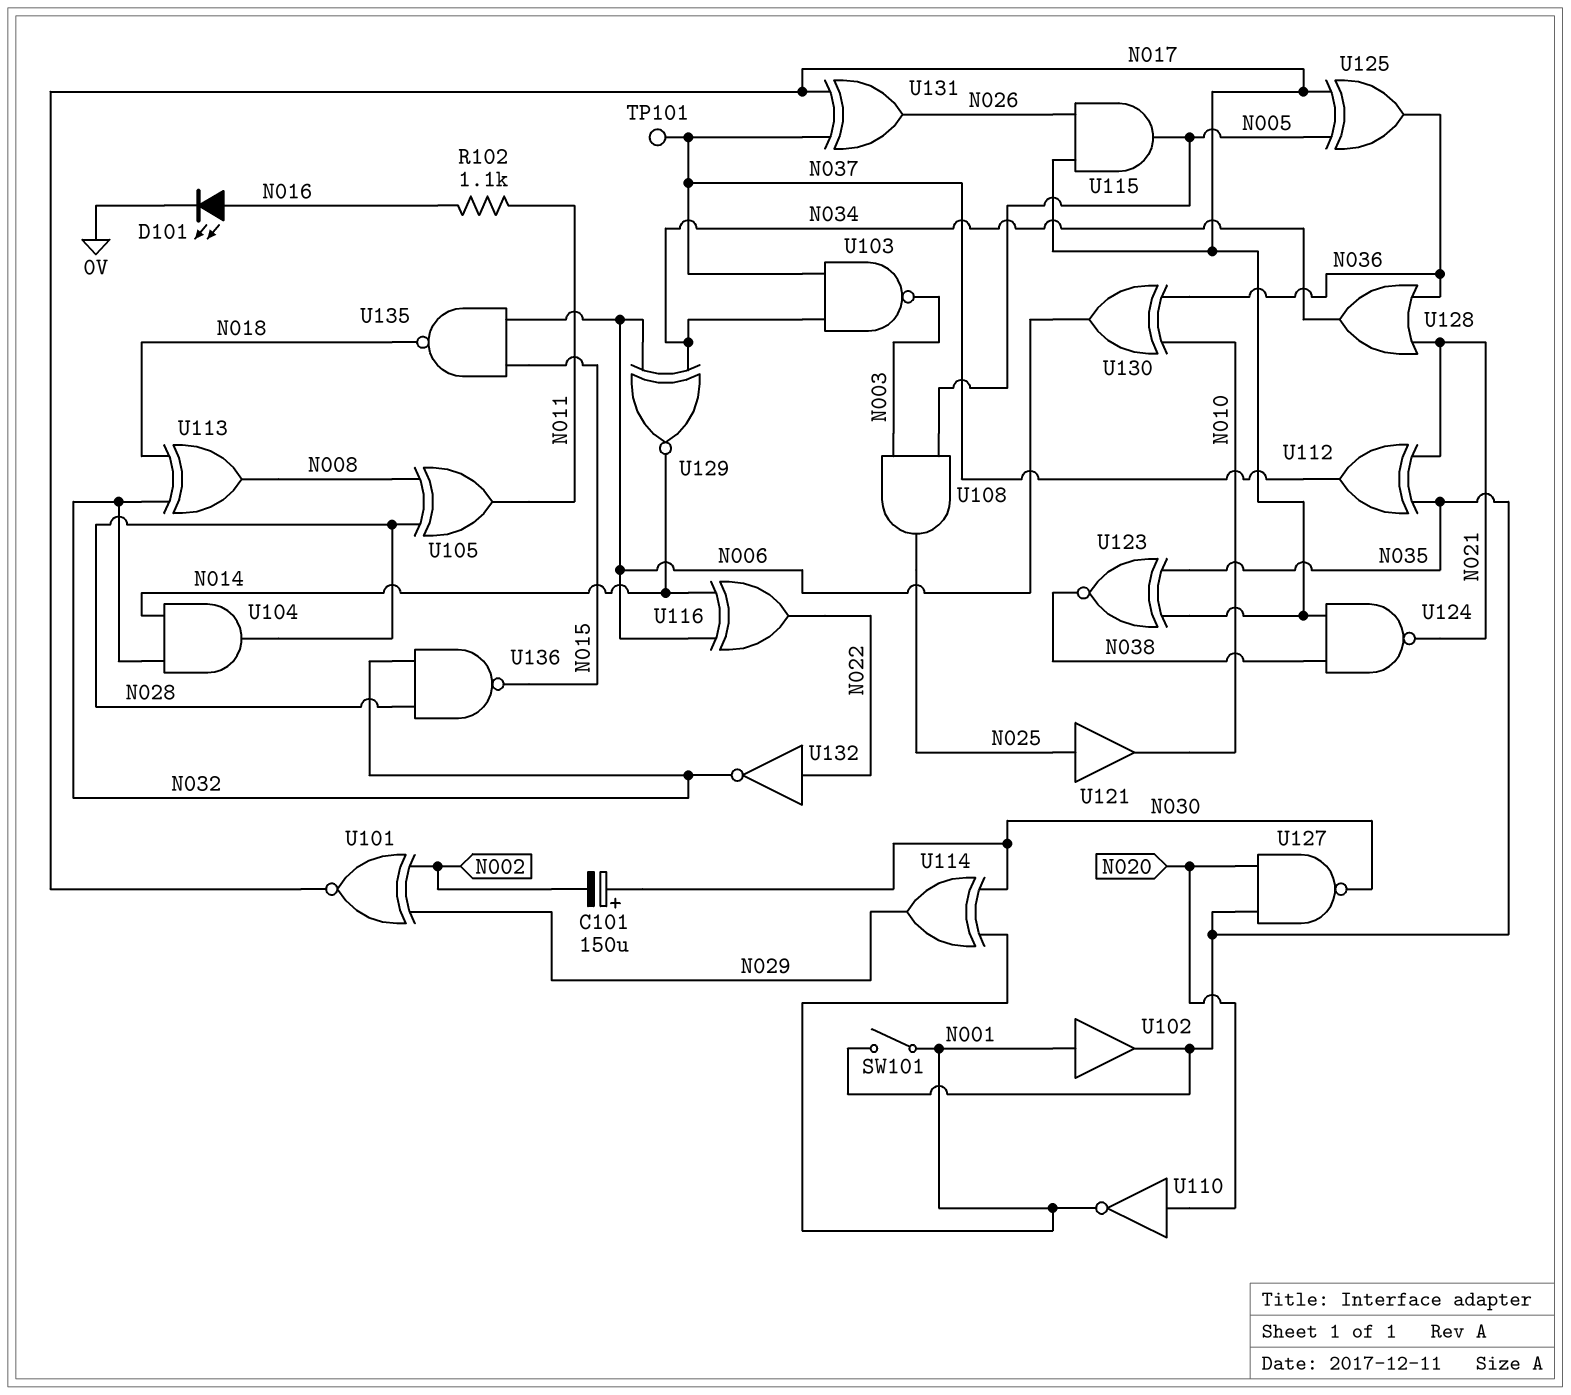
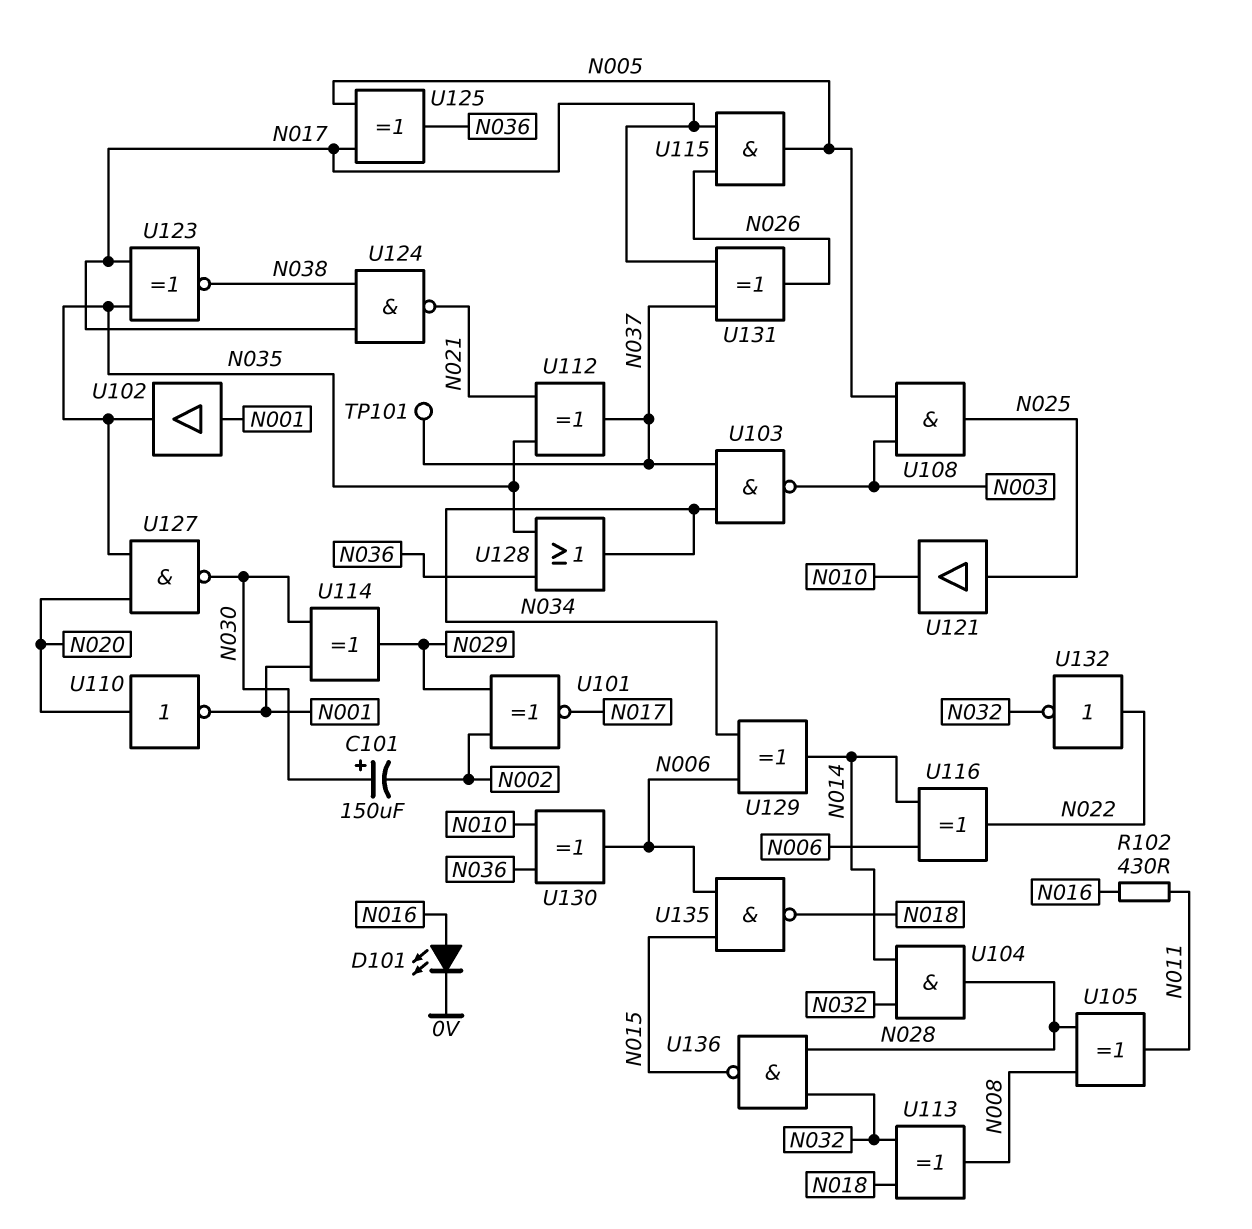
R102: 1.1k (N011, N016) -> 430 (N011, N016)
SW101: switch (N001, N035) -> none
U128: OR (in N021, in N036, out N034) -> OR (in N035, in N036, out N034)
U129: XNOR (in N006, in N034, out N014) -> XOR (in N006, in N034, out N014)

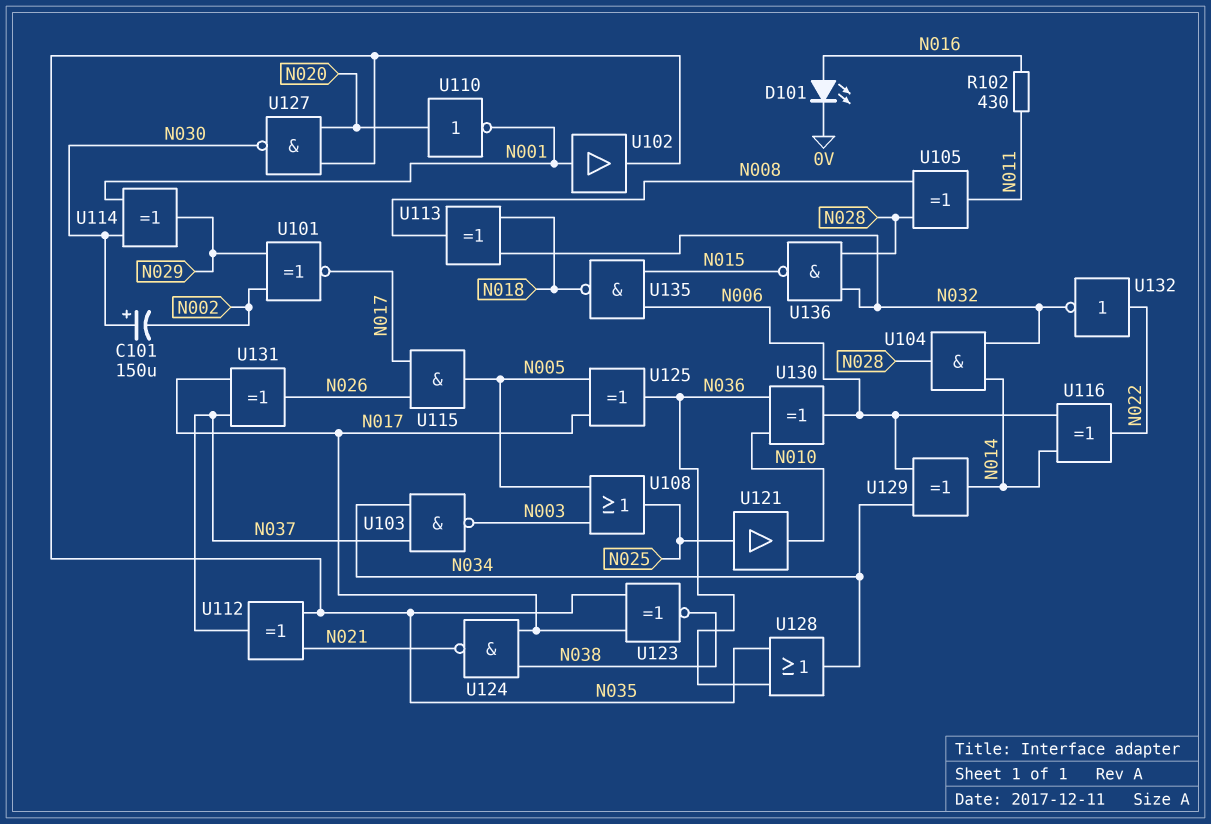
TP101: test point (N037) -> none
U108: AND (in N003, in N005, out N025) -> OR (in N003, in N005, out N025)

